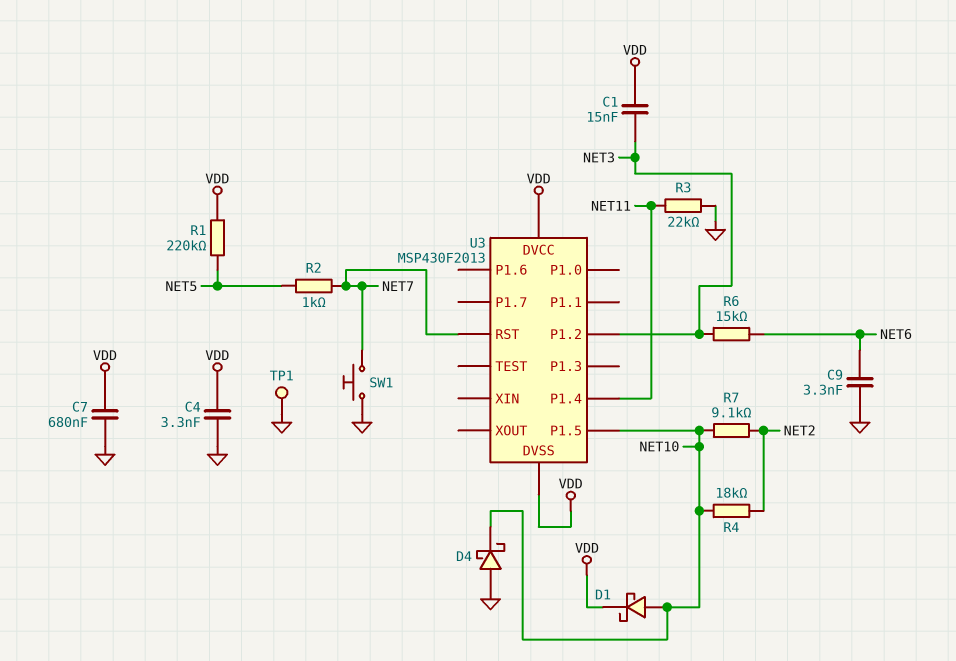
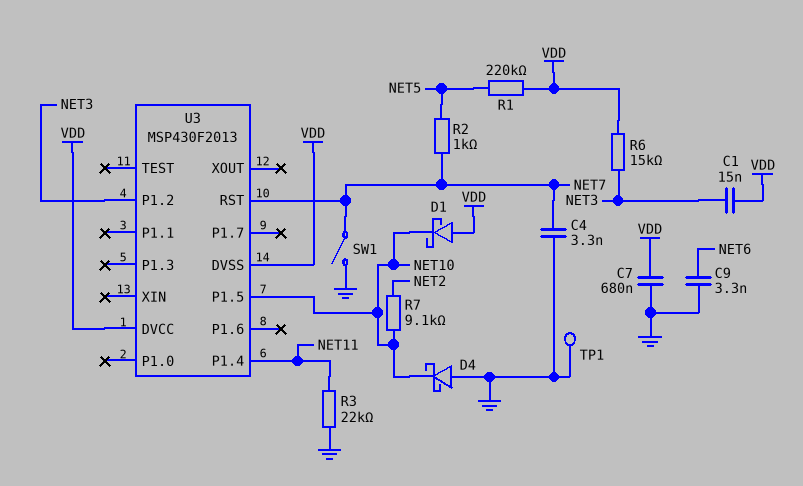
C4: 3.3nF (GND, VDD) -> 3.3nF (GND, NET7)
D1: schottky (A NET10, K VDD) -> schottky (A VDD, K NET10)
R4: 18k (NET2, NET10) -> none
R6: 15k (NET3, NET6) -> 15k (NET3, VDD)
SW1: button (GND, NET7) -> switch (GND, NET7)

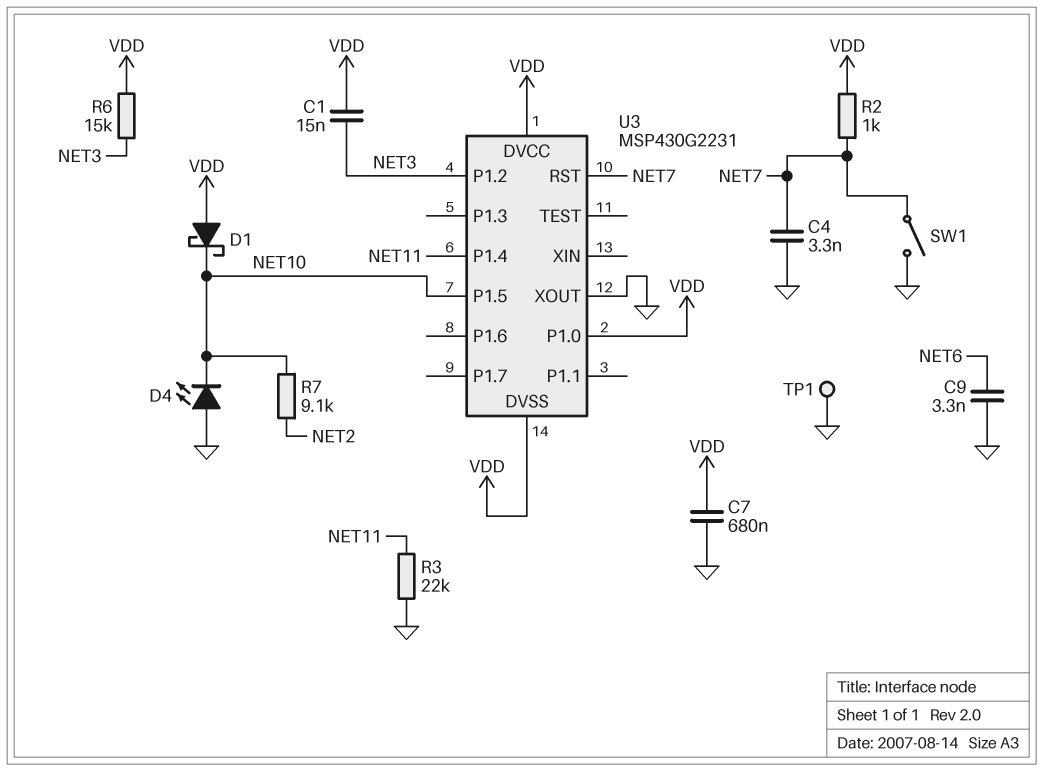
D4: schottky (A GND, K NET10) -> LED (A GND, K NET10)
R1: 220k (NET5, VDD) -> none
R2: 1k (NET5, NET7) -> 1k (NET7, VDD)
U3: MSP430F2013 -> MSP430G2231
U3 pin P1.0: none -> VDD
U3 pin XOUT: none -> GND

